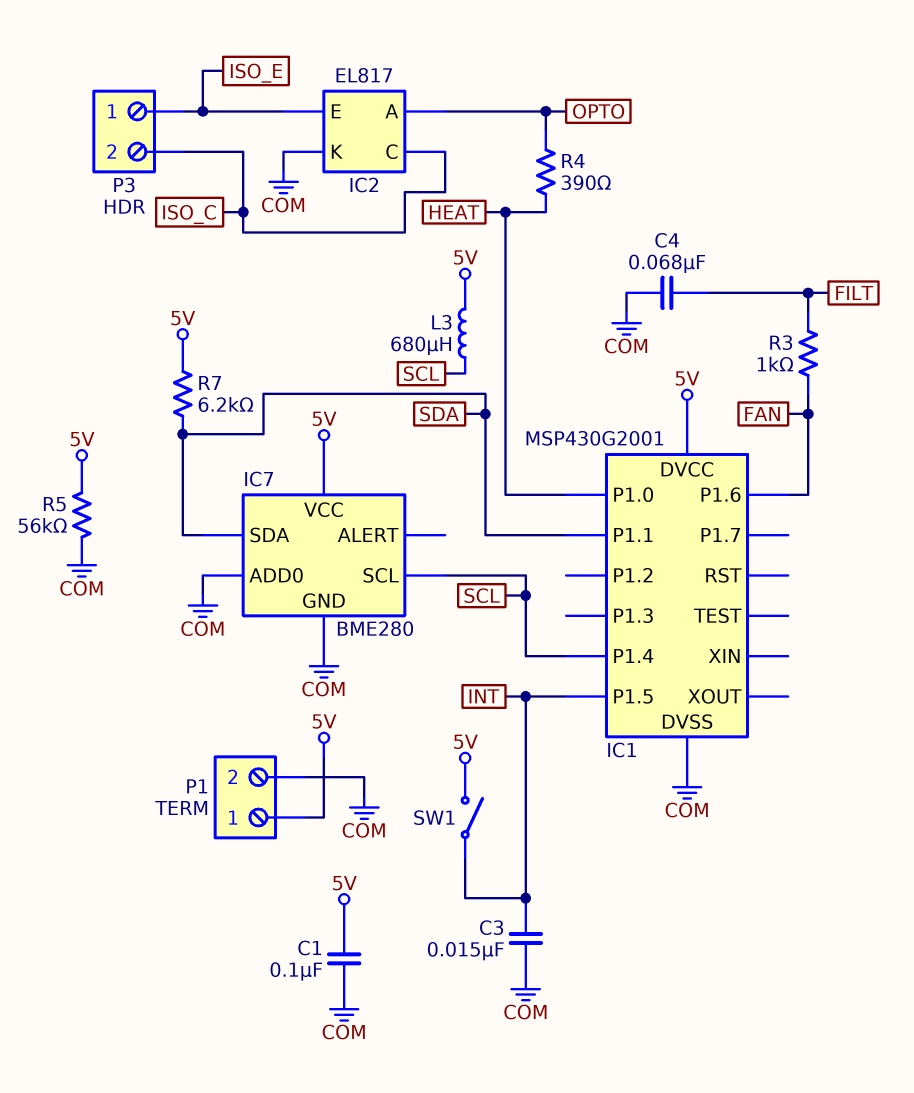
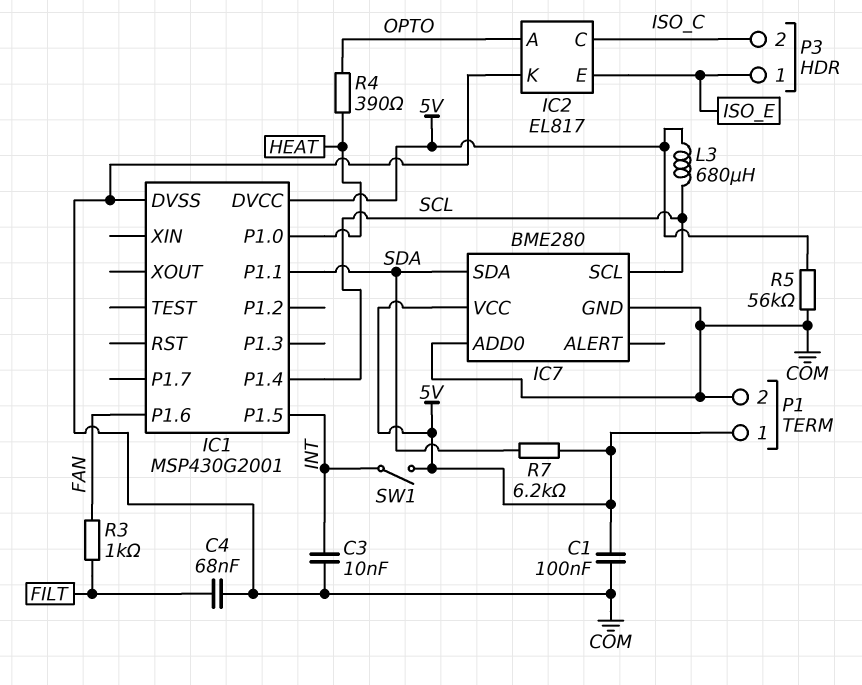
C3: 15nF (COM, INT) -> 10nF (COM, INT)

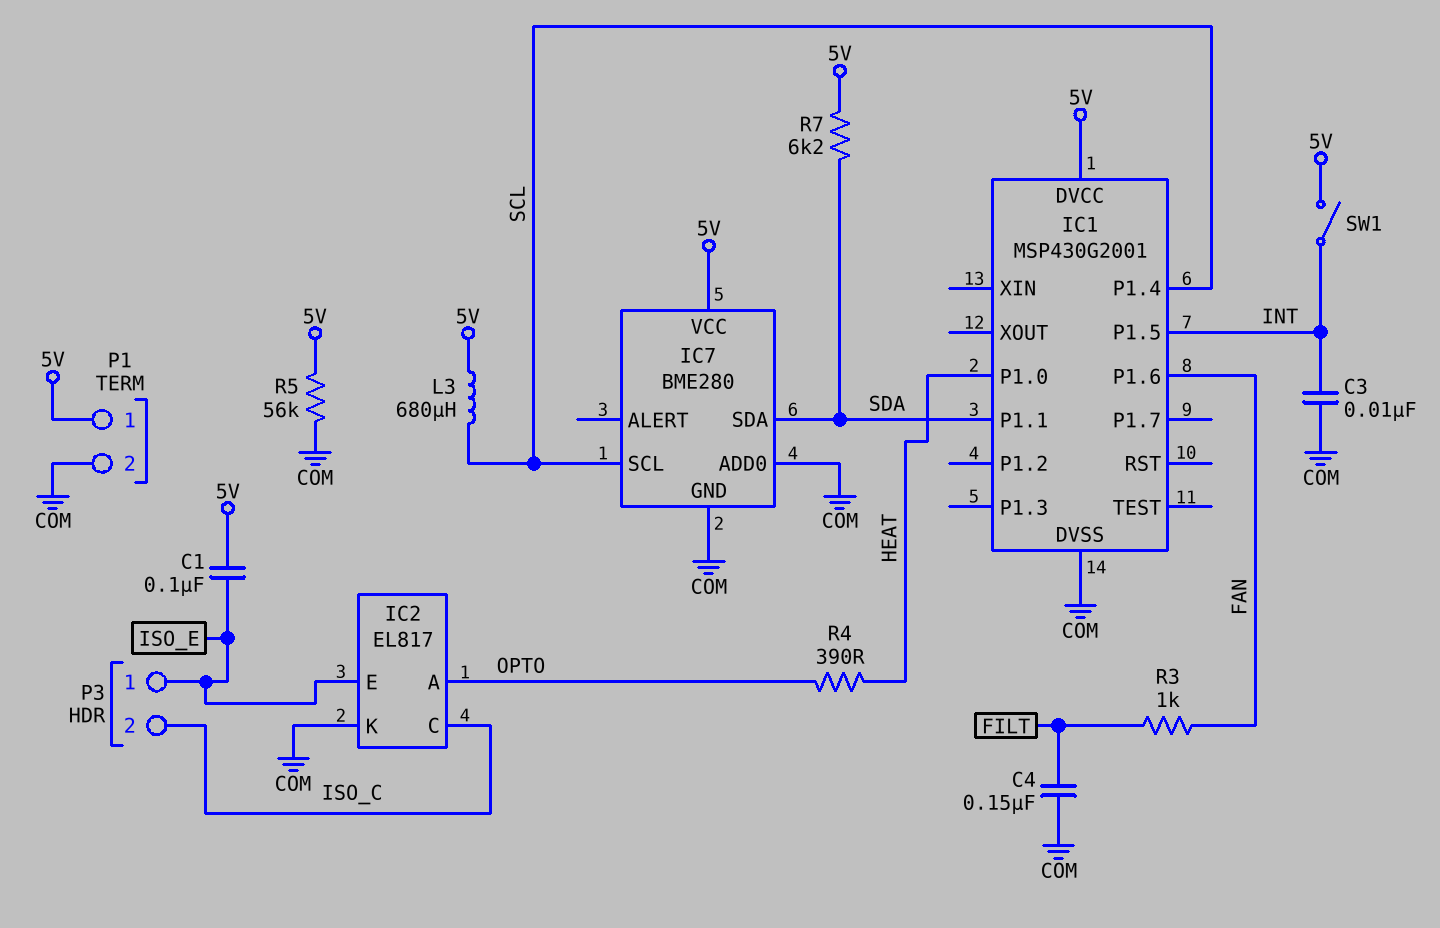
C1: 100nF (5V, COM) -> 100nF (5V, ISO_E)
C4: 68nF (COM, FILT) -> 150nF (COM, FILT)

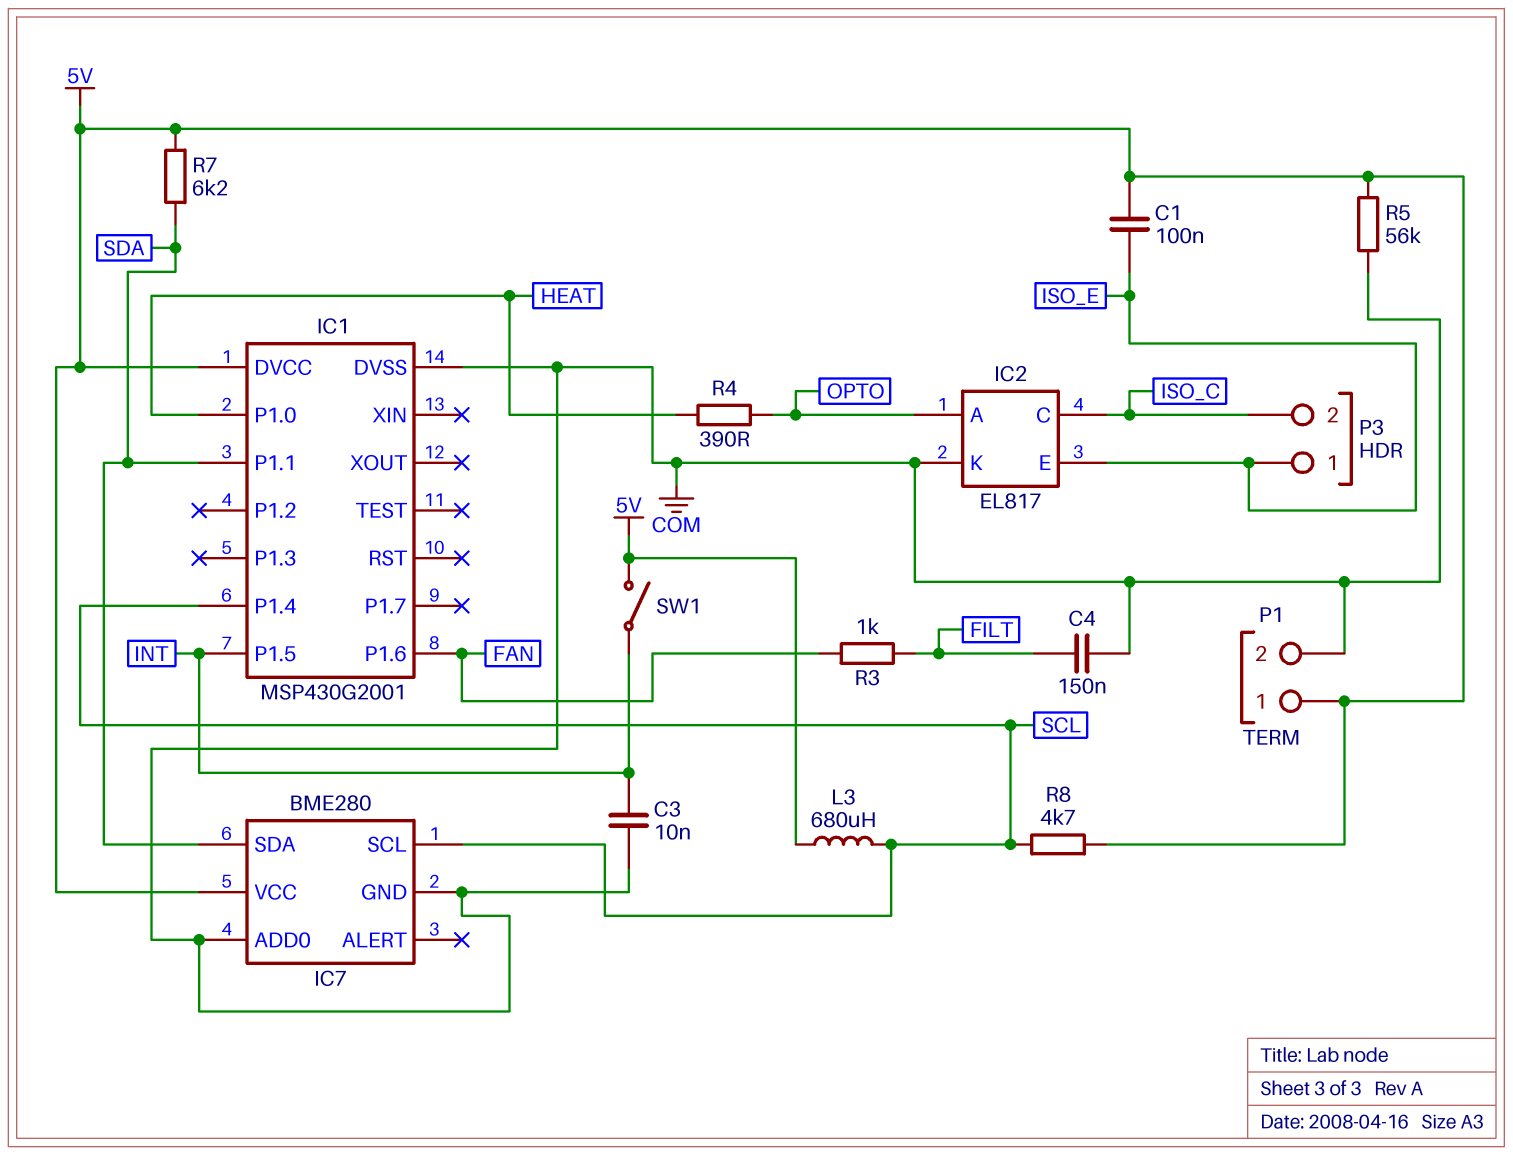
R8: none -> 4.7k (5V, SCL)

